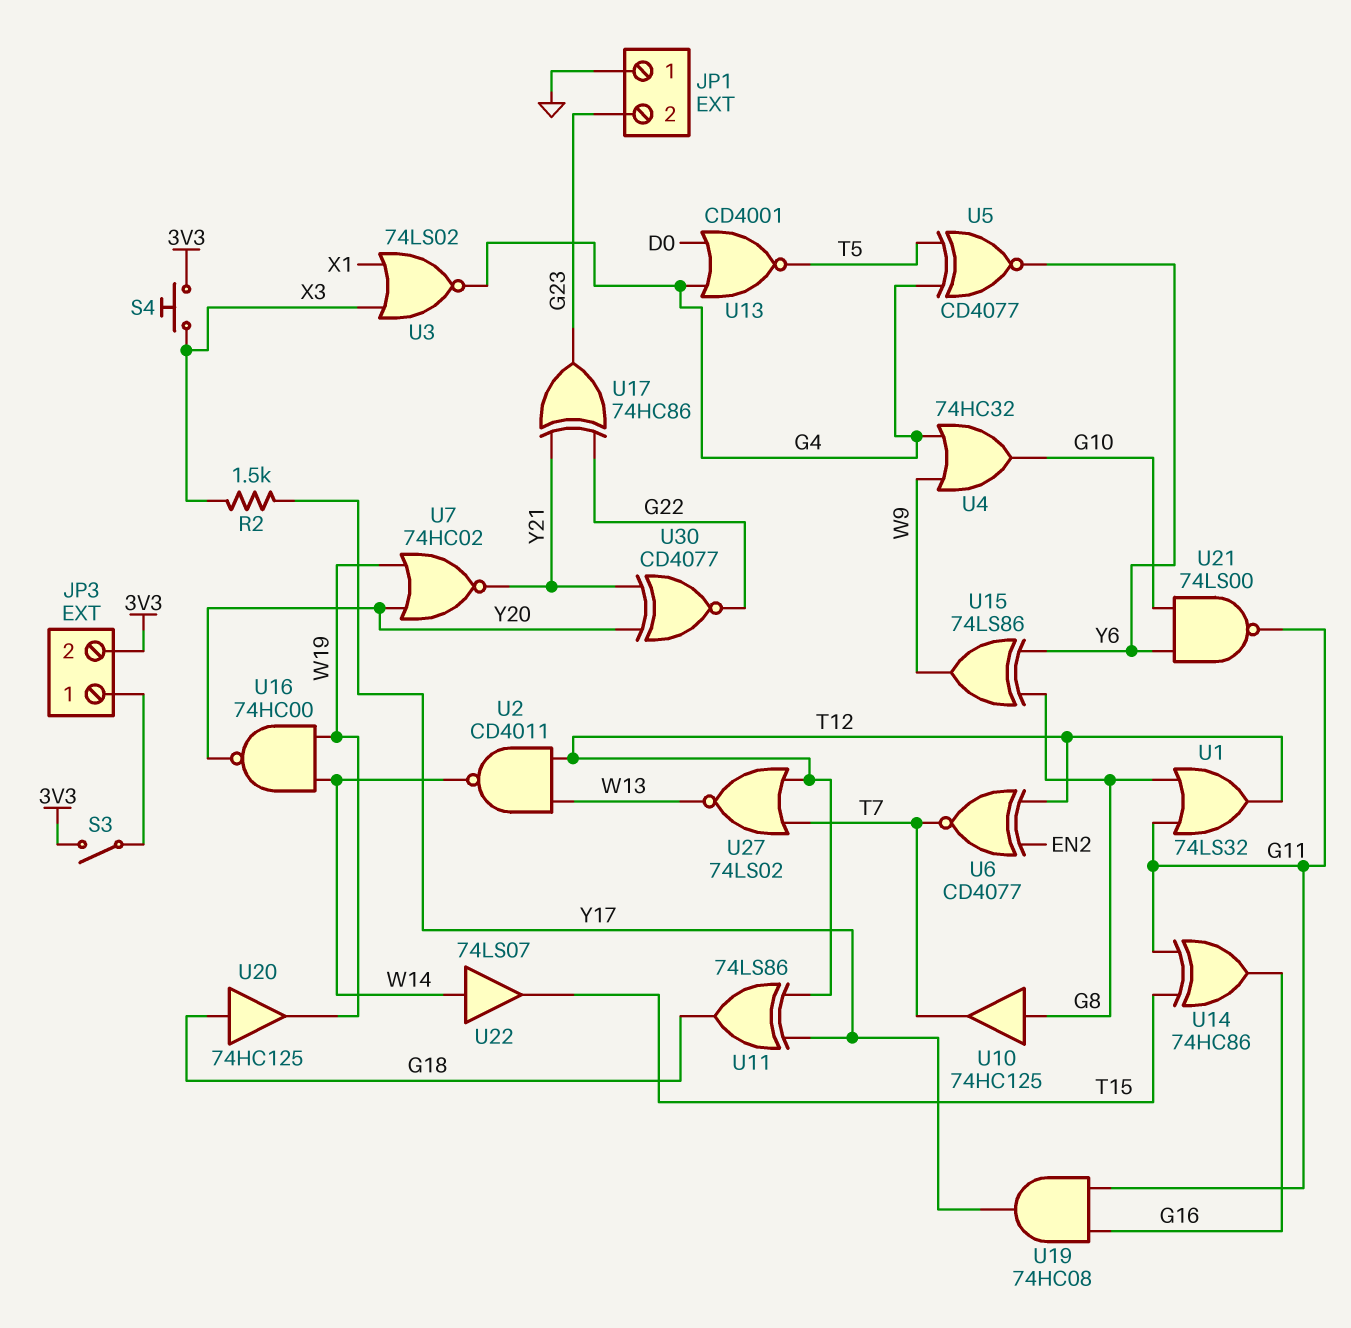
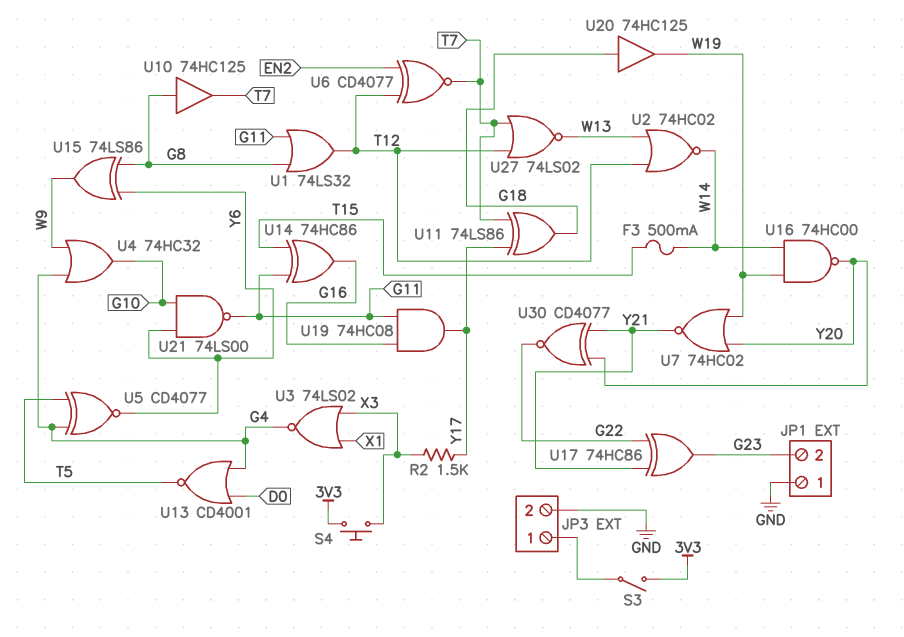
F3: none -> 500mA (T15, W14)
JP3 pin 2: 3V3 -> GND
U2: NAND CD4011 (in T12, in W13, out W14) -> NOR 74HC02 (in T12, in W13, out W14)
U11: XOR 74LS86 (in T12, in Y17, out G18) -> XOR 74LS86 (in T7, in Y17, out G18)
U22: buffer 74LS07 (in W14, out T15) -> none

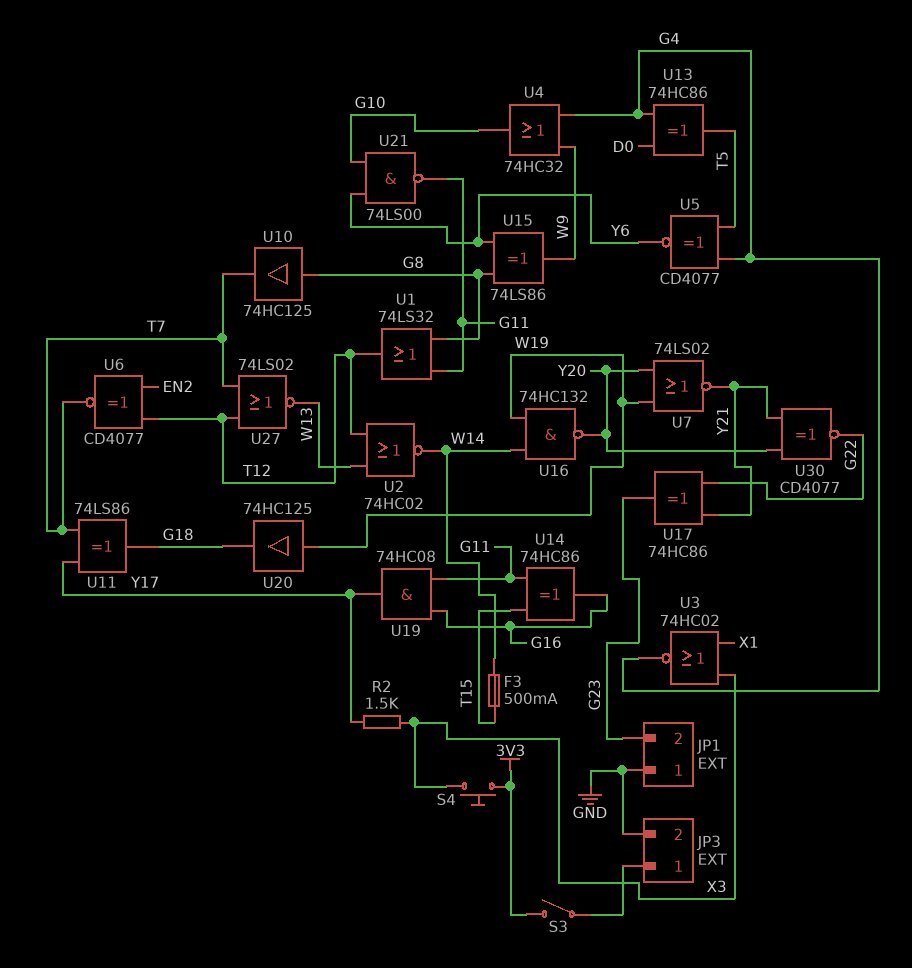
U3: NOR 74LS02 (in X1, in X3, out G4) -> NOR 74HC02 (in X1, in X3, out G4)
U7: NOR 74HC02 (in W19, in Y20, out Y21) -> NOR 74LS02 (in W19, in Y20, out Y21)
U13: NOR CD4001 (in D0, in G4, out T5) -> XOR 74HC86 (in D0, in G4, out T5)
U16: NAND 74HC00 (in W14, in W19, out Y20) -> NAND 74HC132 (in W14, in W19, out Y20)
U20: buffer 74HC125 (in G18, out W19) -> buffer 74HC125 (in W19, out G18)

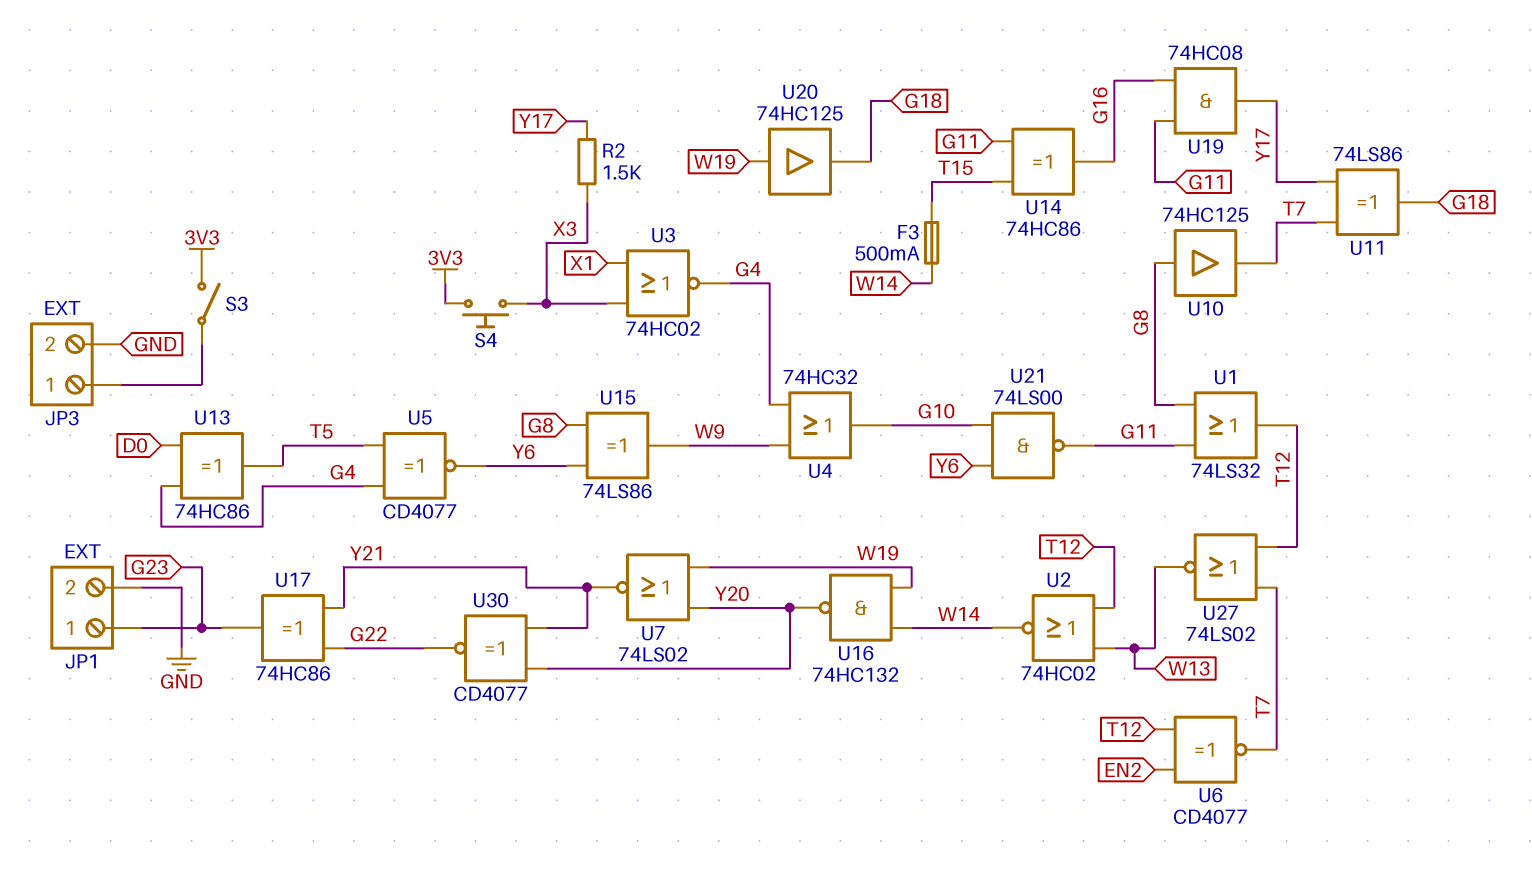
JP1 pin 1: GND -> G23
JP1 pin 2: G23 -> GND

